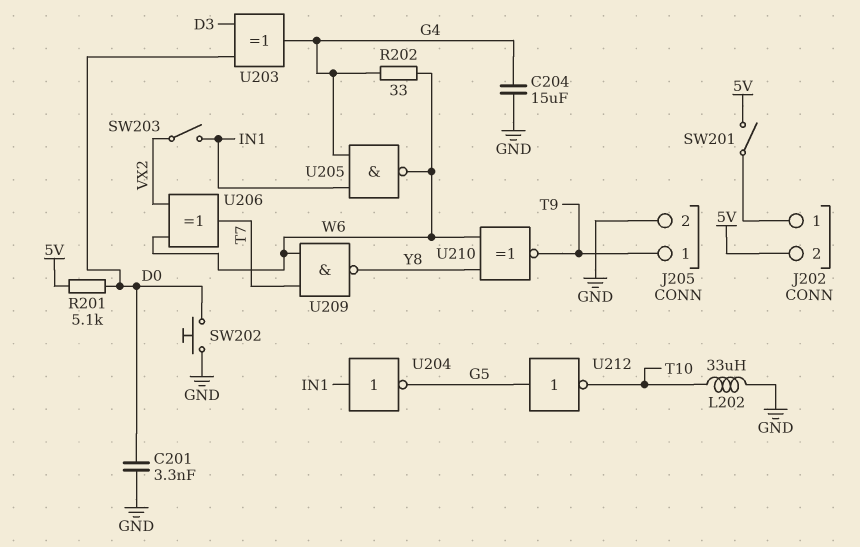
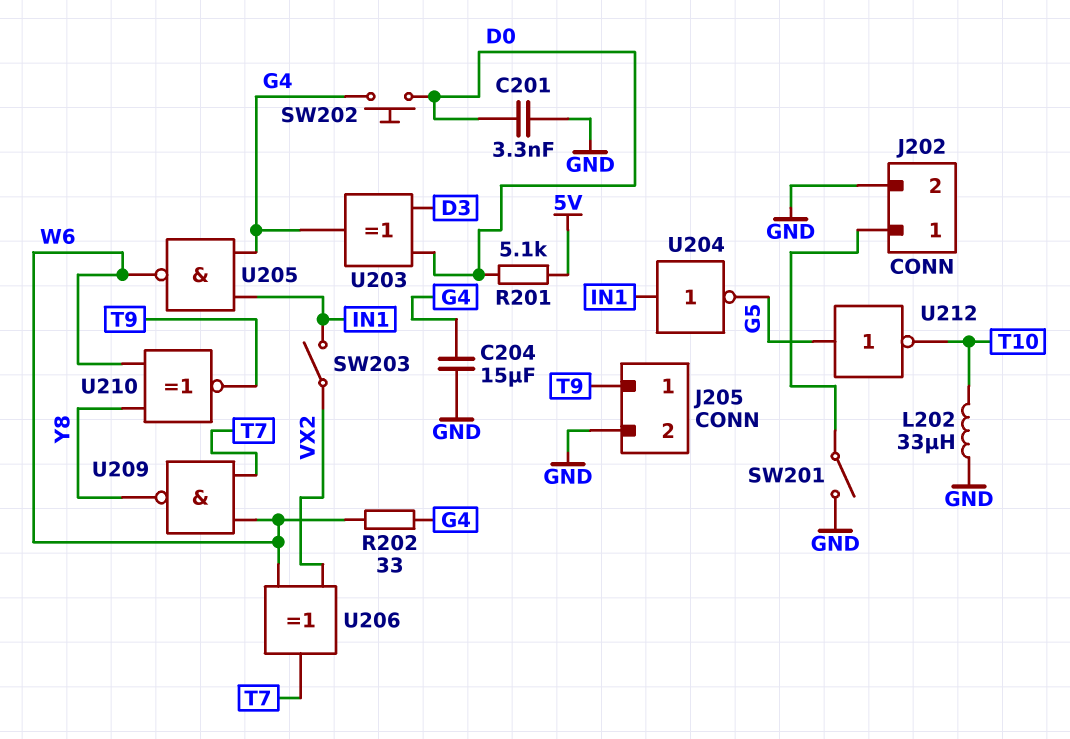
J202 pin 2: 5V -> GND
SW201: switch (5V, J202/1) -> switch (GND, J202/1)
SW202: button (D0, GND) -> button (D0, G4)

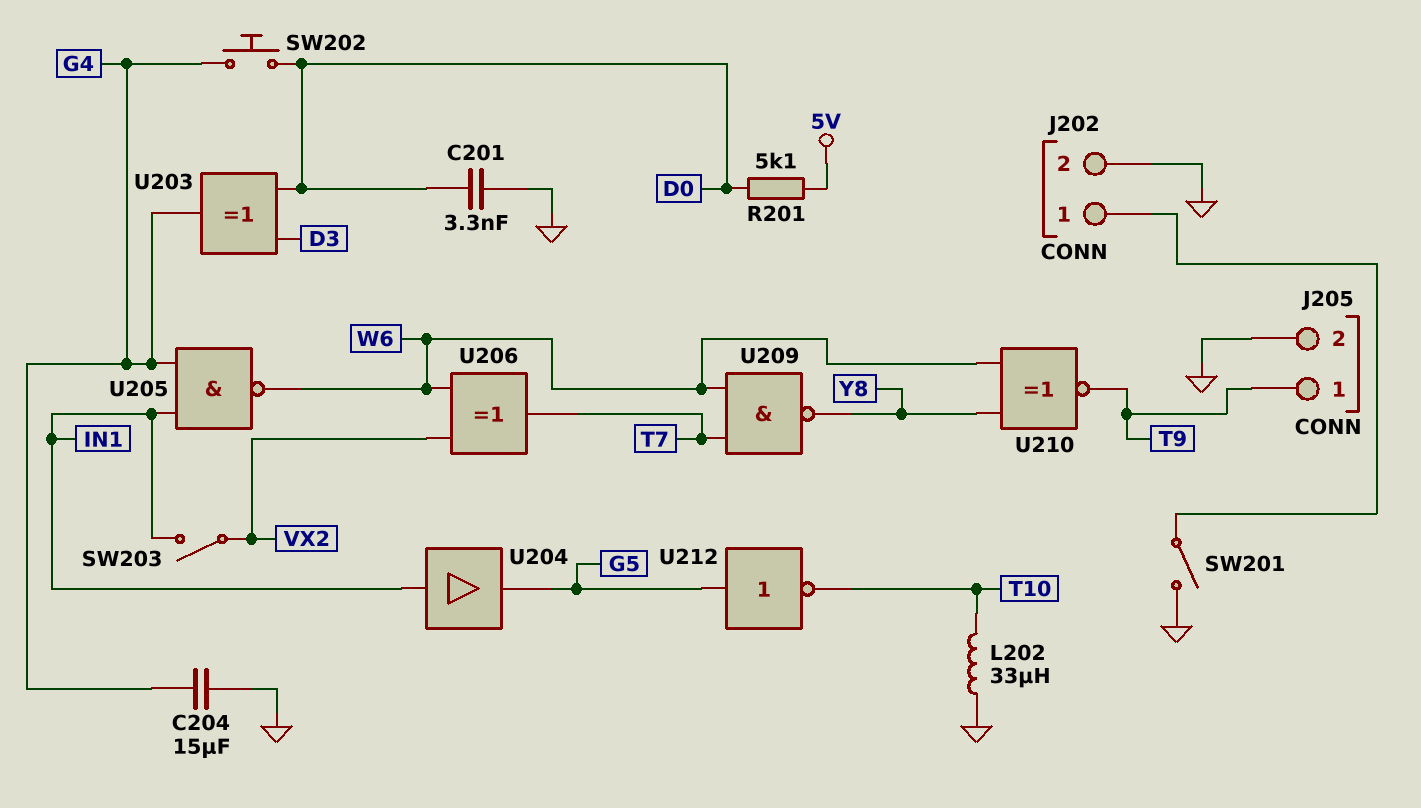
R202: 33 (G4, W6) -> none
U204: NOT (in IN1, out G5) -> buffer (in IN1, out G5)

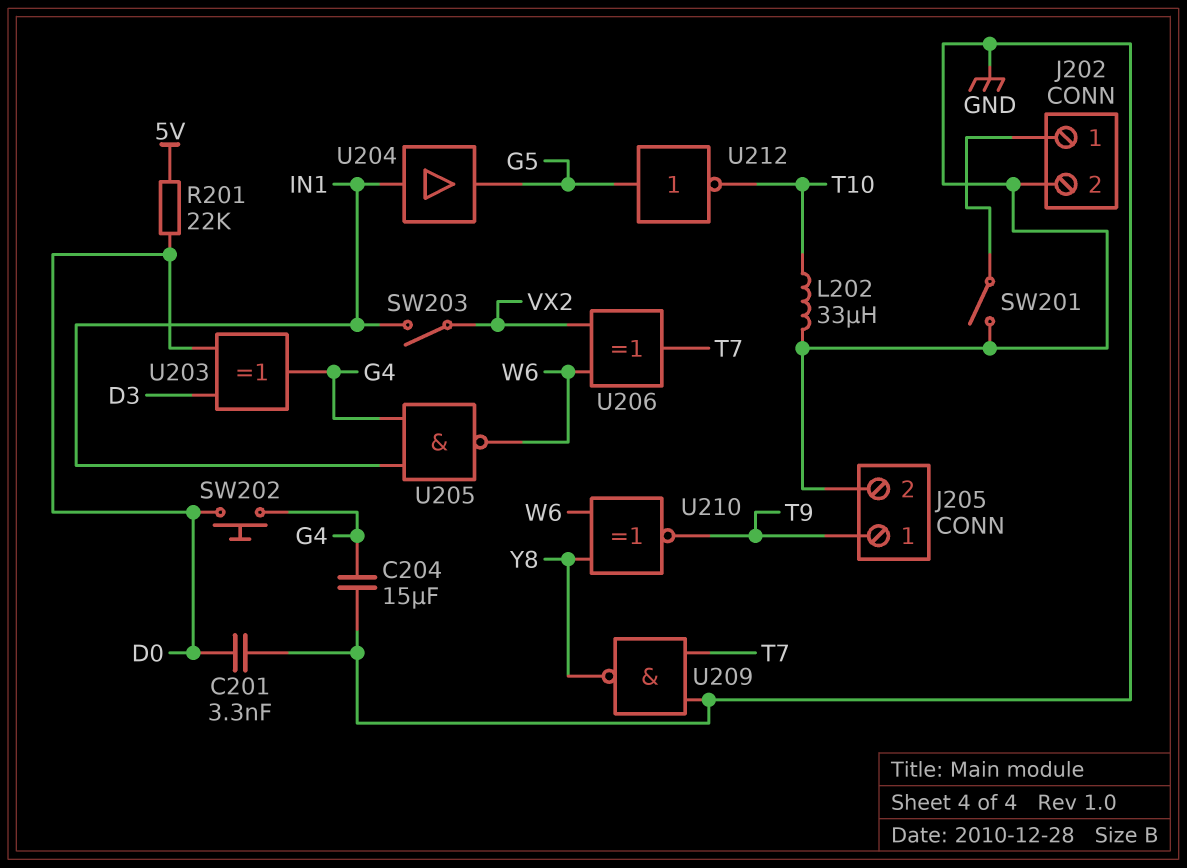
R201: 5.1k (5V, D0) -> 22k (5V, D0)
U209: NAND (in T7, in W6, out Y8) -> NAND (in GND, in T7, out Y8)

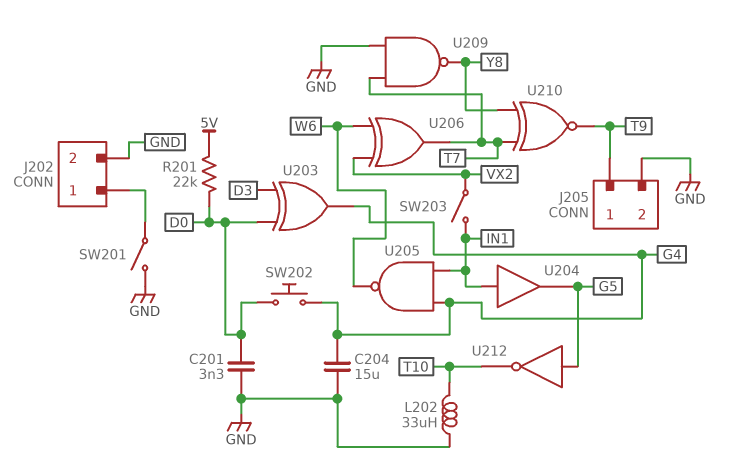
U210: XNOR (in W6, in Y8, out T9) -> XNOR (in T7, in Y8, out T9)

